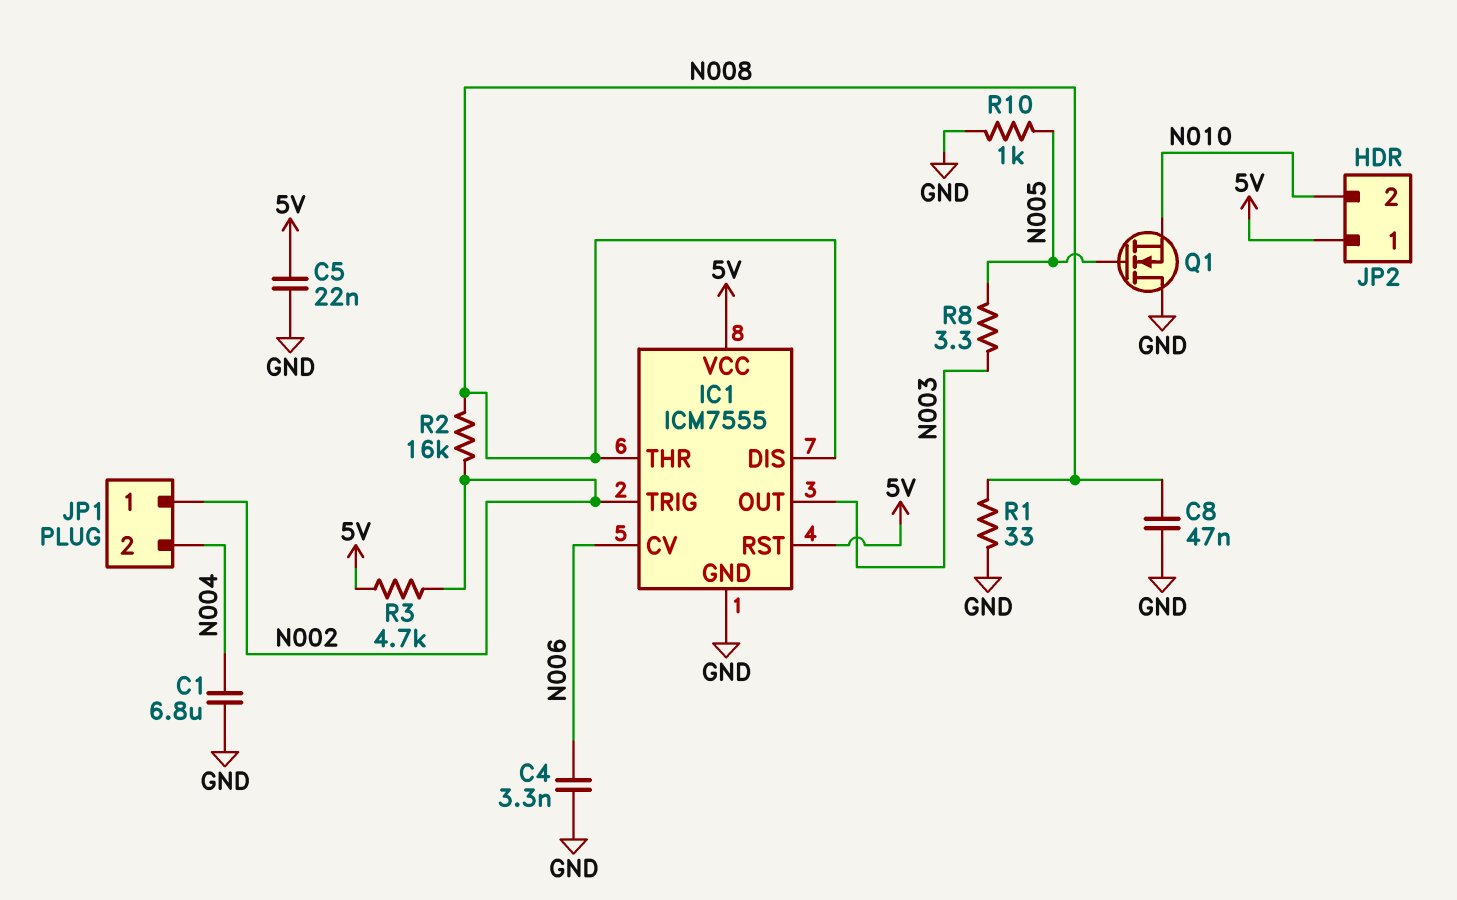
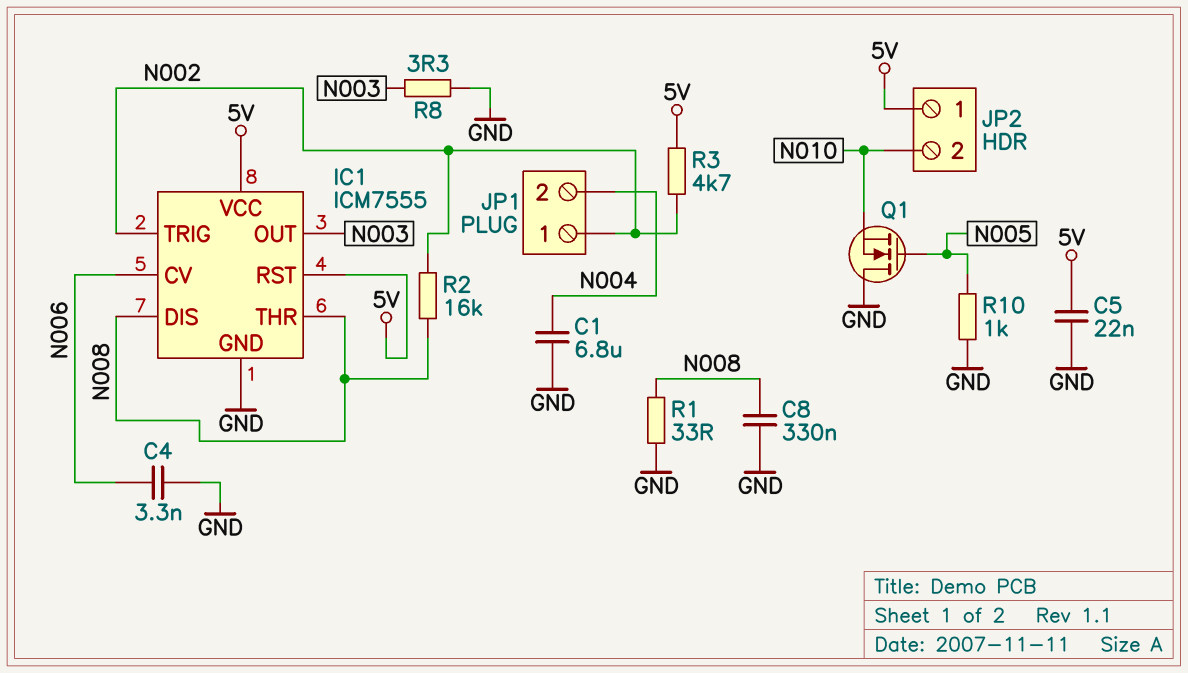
C8: 47nF (GND, N008) -> 330nF (GND, N008)
R8: 3.3 (N003, N005) -> 3.3 (GND, N003)

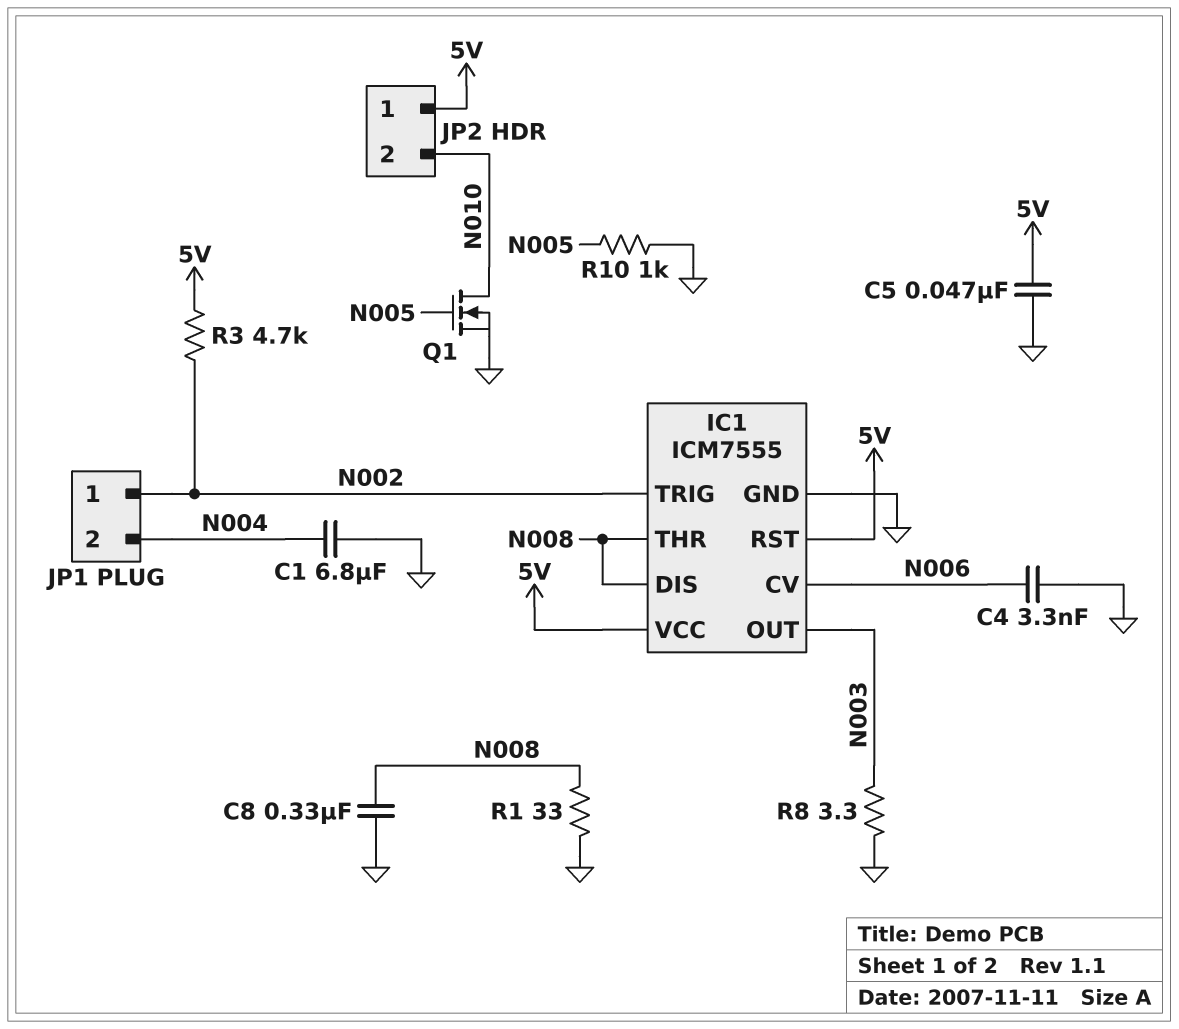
C5: 22nF (5V, GND) -> 47nF (5V, GND)
Q1: NMOS (G N005, D GND, S N010) -> NMOS (G N005, D N010, S GND)
R2: 16k (N002, N008) -> none

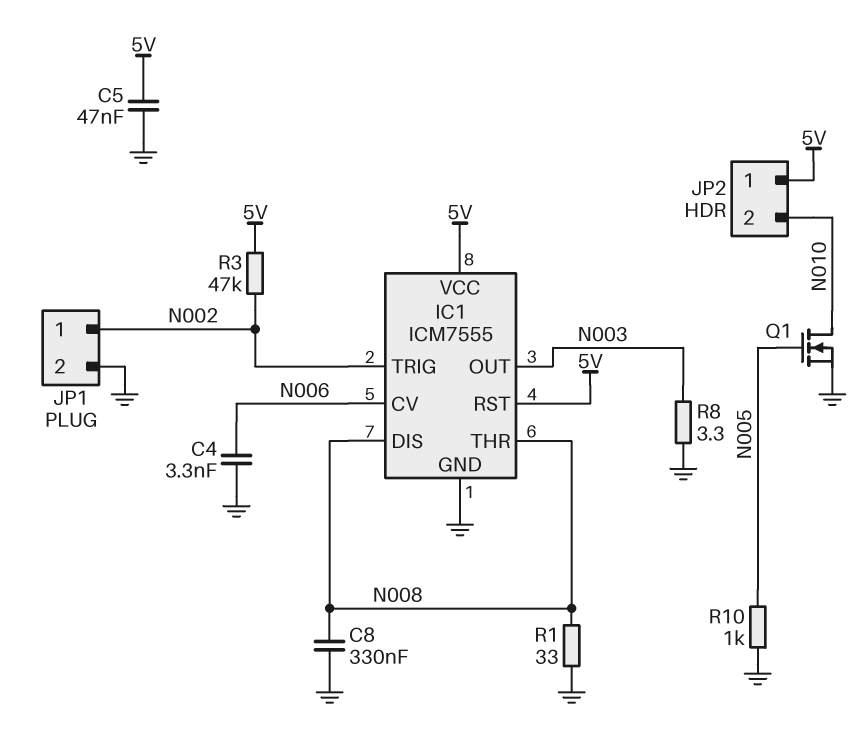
C1: 6.8uF (GND, N004) -> none
JP1 pin 2: N004 -> GND
R3: 4.7k (5V, N002) -> 47k (5V, N002)

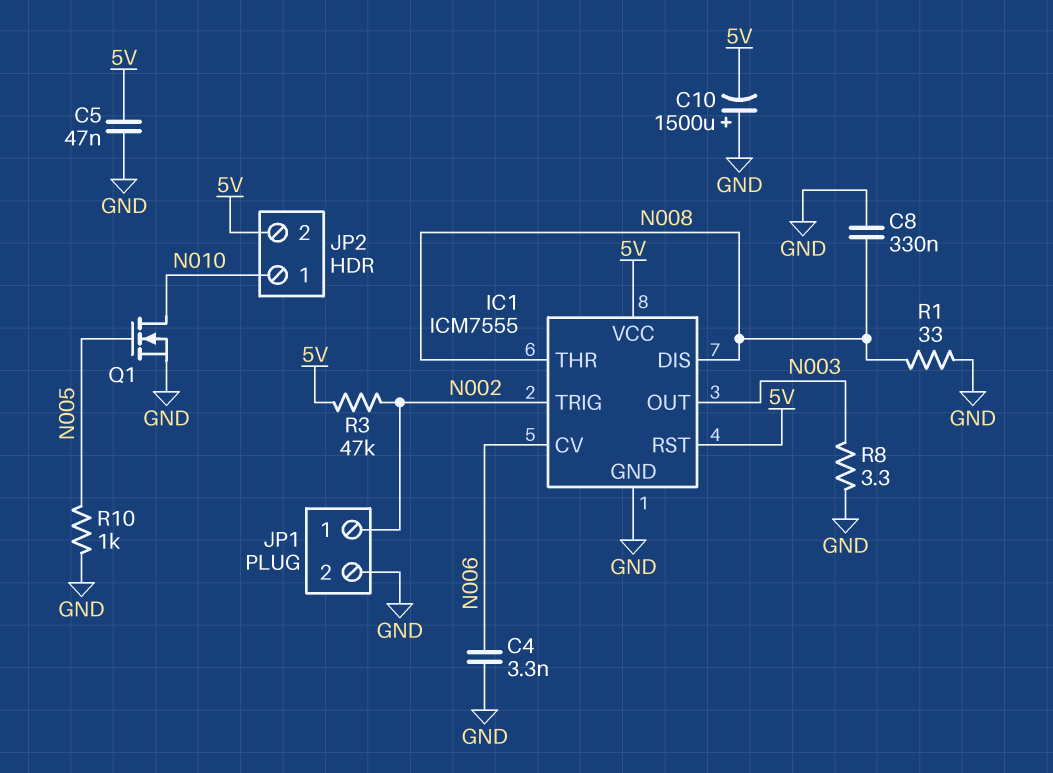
C10: none -> 1500uF (plus GND, minus 5V)
JP2 pin 1: 5V -> N010
JP2 pin 2: N010 -> 5V

